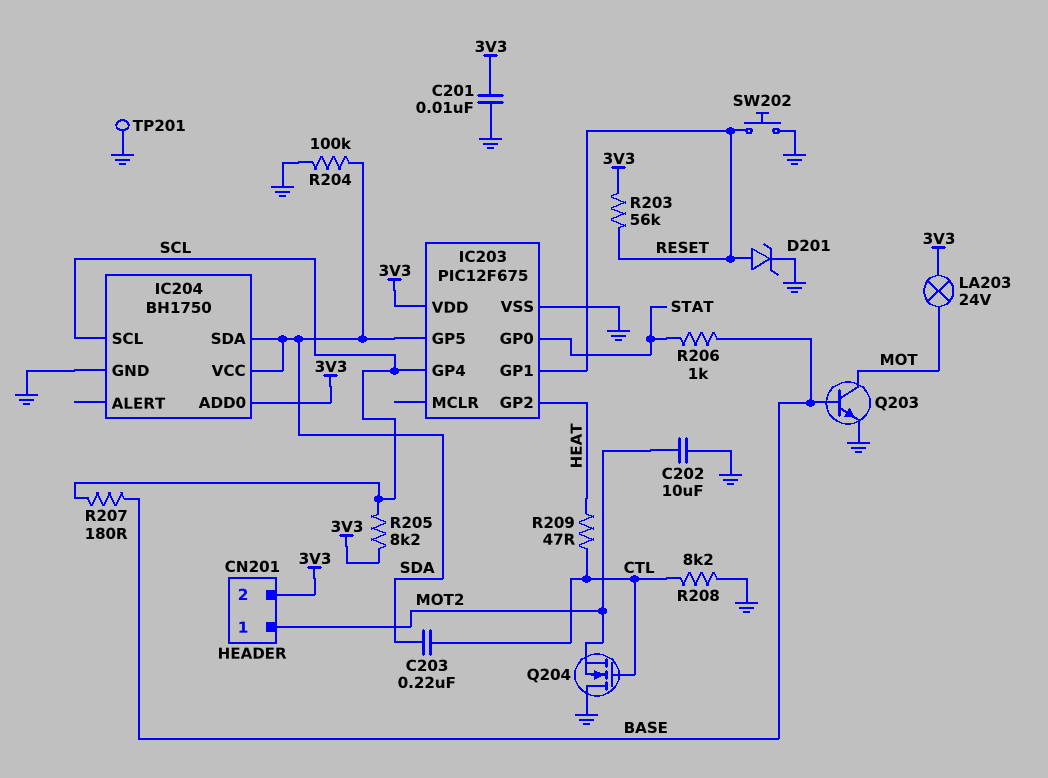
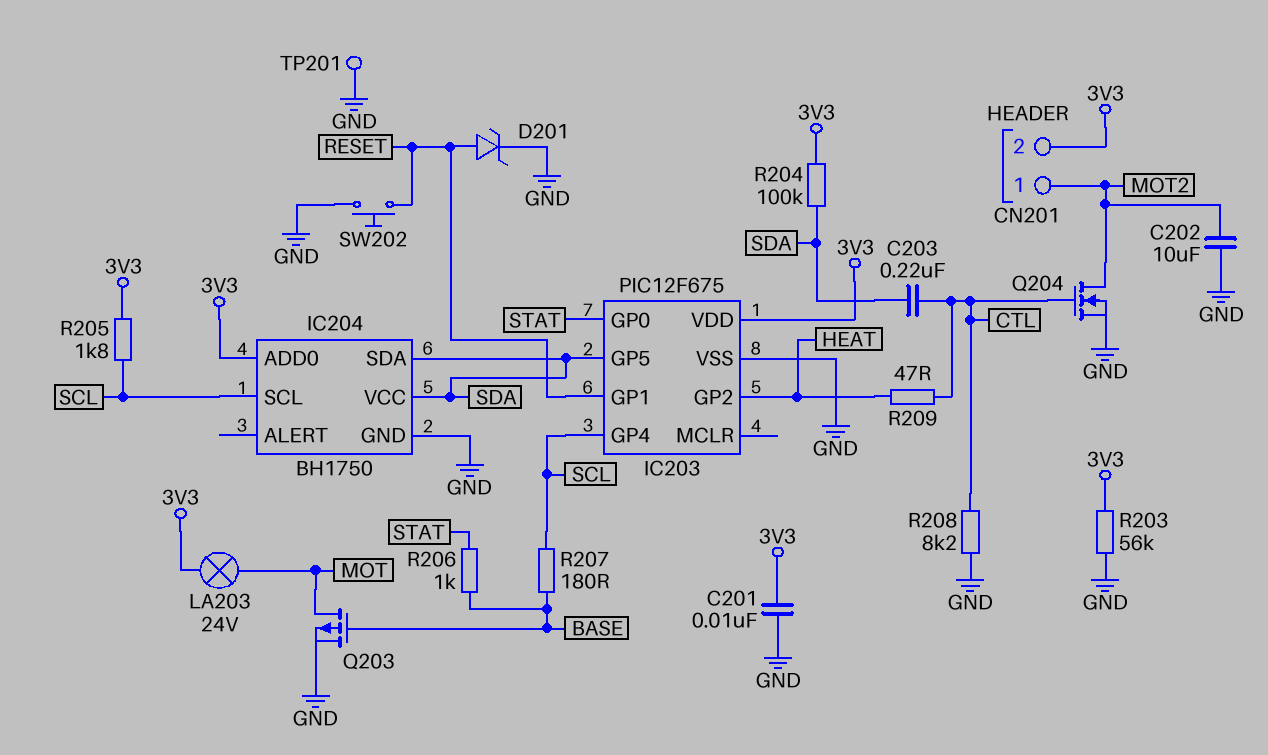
Q203: NPN (B BASE, C MOT, E GND) -> PMOS (G BASE, D MOT, S GND)
Q204: NMOS (G CTL, D GND, S MOT2) -> NMOS (G CTL, D MOT2, S GND)
R203: 56k (3V3, RESET) -> 56k (3V3, GND)
R204: 100k (GND, SDA) -> 100k (3V3, SDA)
R205: 8.2k (3V3, SCL) -> 1.8k (3V3, SCL)

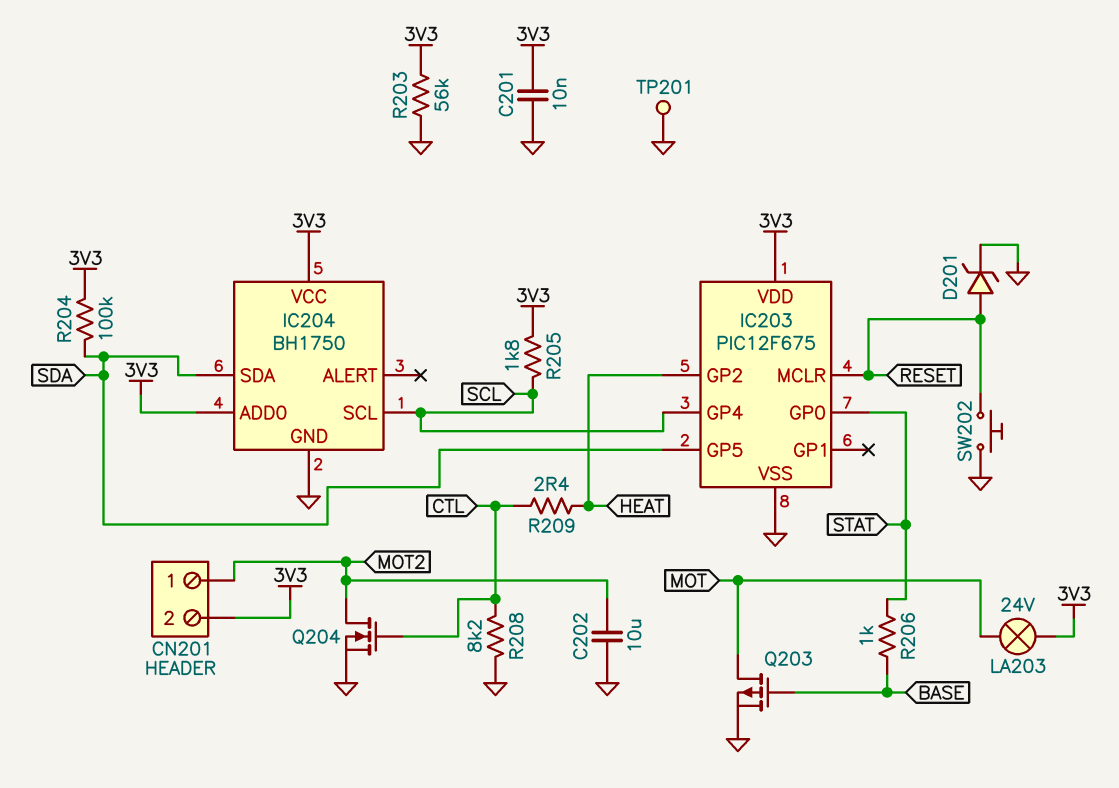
C203: 220nF (CTL, SDA) -> none
IC203 pin GP1: RESET -> none
IC203 pin MCLR: none -> RESET
IC204 pin VCC: SDA -> 3V3
R207: 180 (BASE, SCL) -> none
R209: 47 (CTL, HEAT) -> 2.4 (CTL, HEAT)

